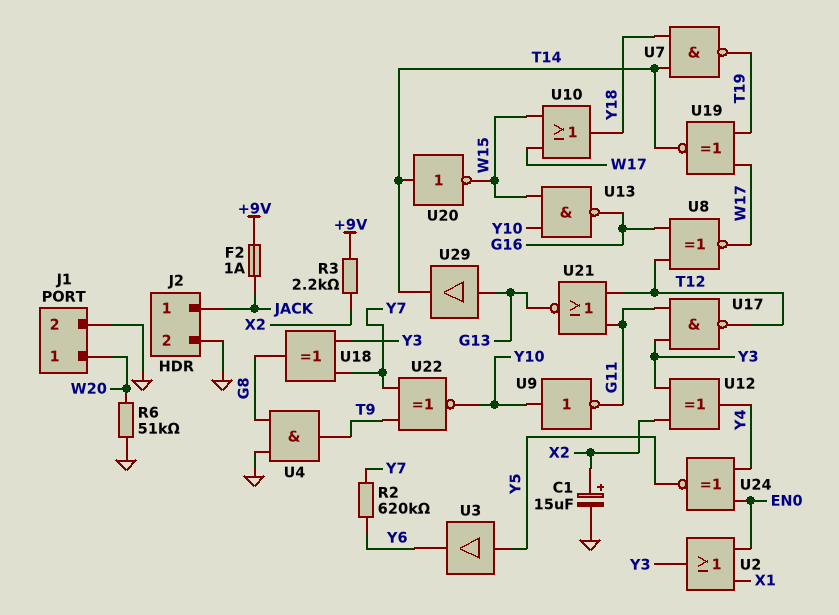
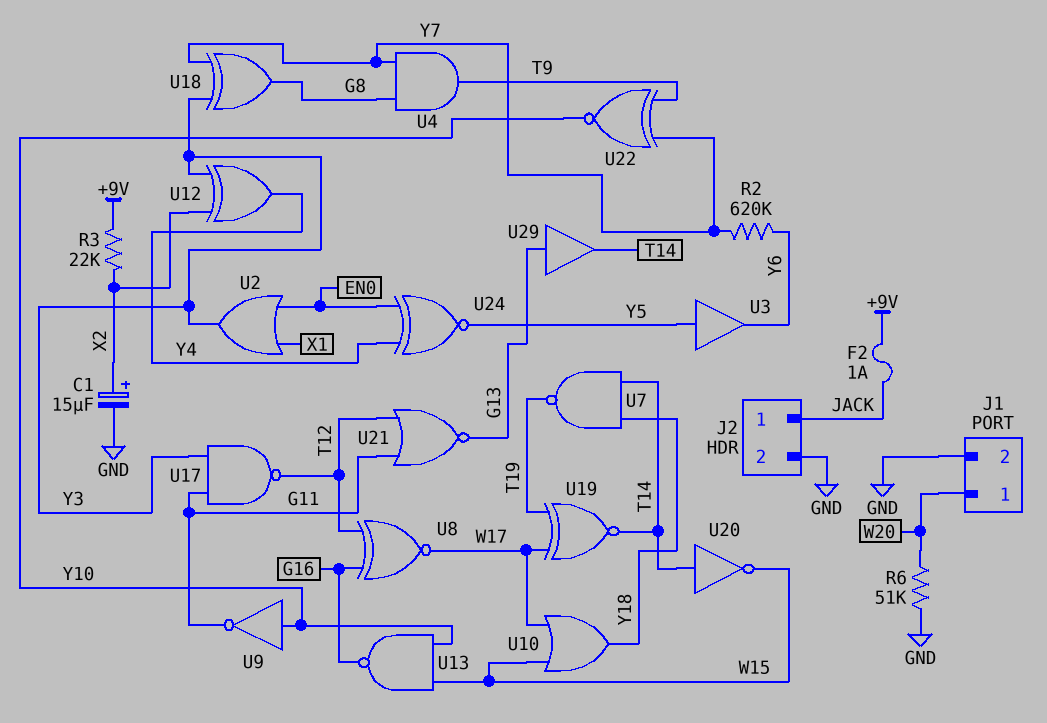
R3: 2.2k (+9V, X2) -> 22k (+9V, X2)
U4: AND (in G8, in GND, out T9) -> AND (in G8, in Y7, out T9)

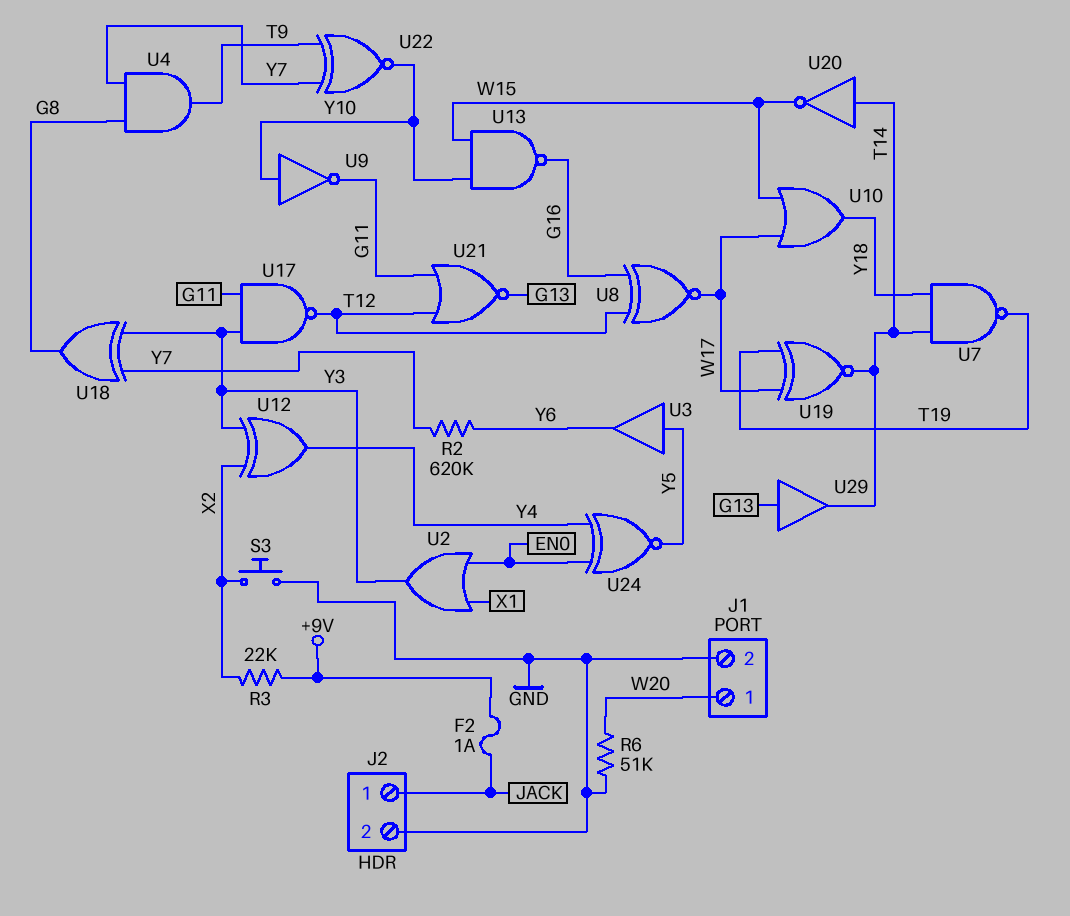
C1: 15uF (plus X2, minus GND) -> none
S3: none -> button (GND, X2)

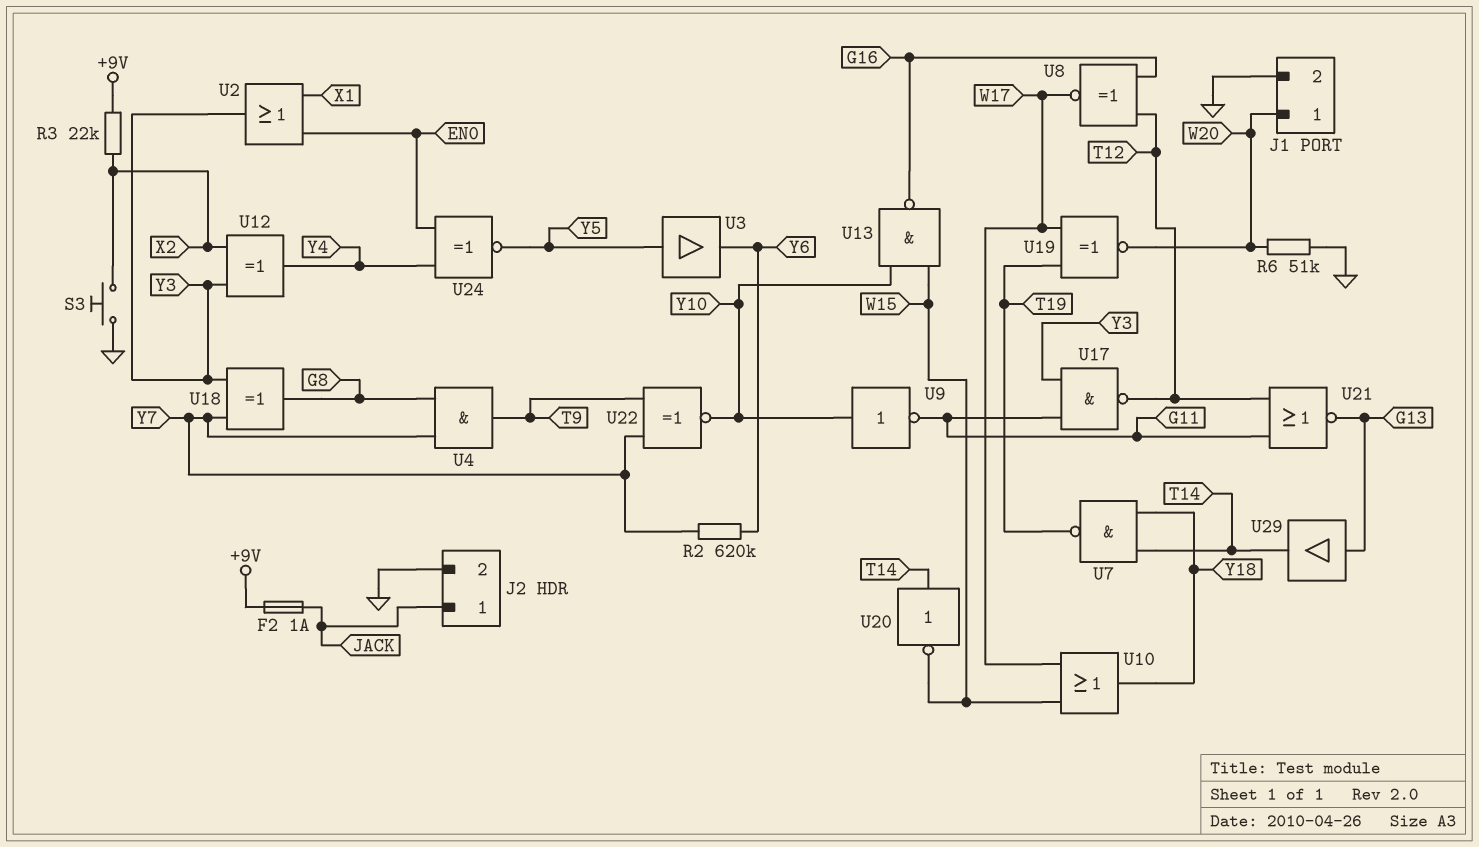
U19: XNOR (in T19, in W17, out T14) -> XNOR (in T19, in W17, out W20)

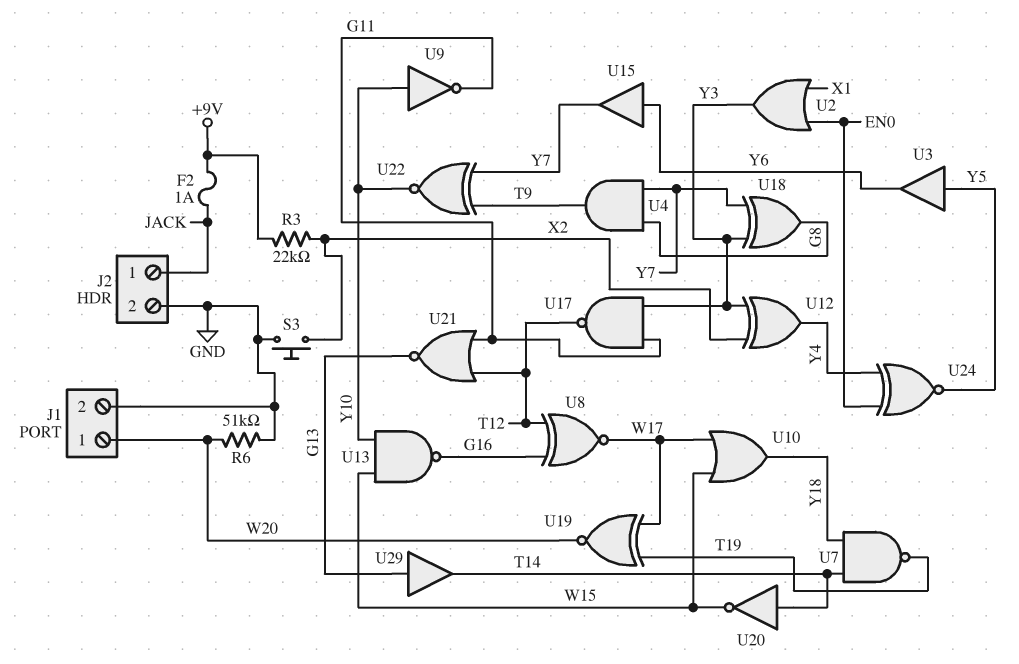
R2: 620k (Y6, Y7) -> none
U15: none -> buffer (in Y6, out Y7)

